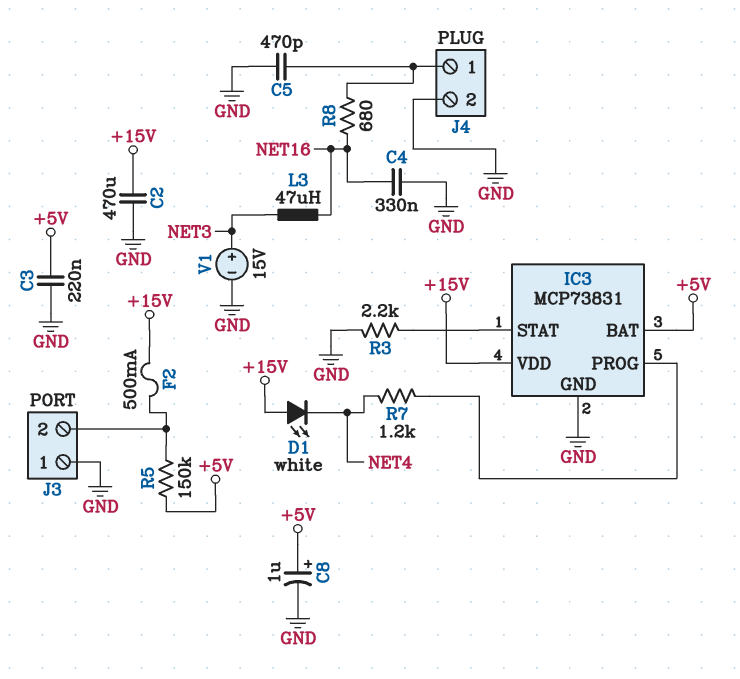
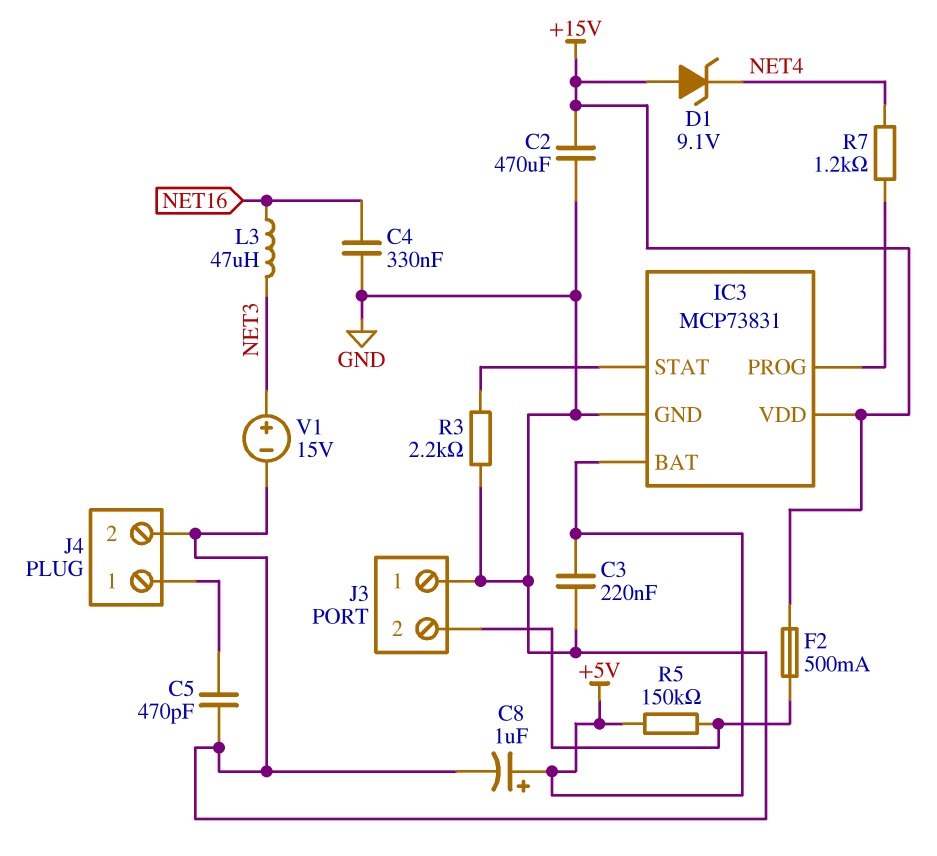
D1: LED white (A +15V, K NET4) -> zener 9.1V (A +15V, K NET4)
R8: 680 (J4/1, NET16) -> none

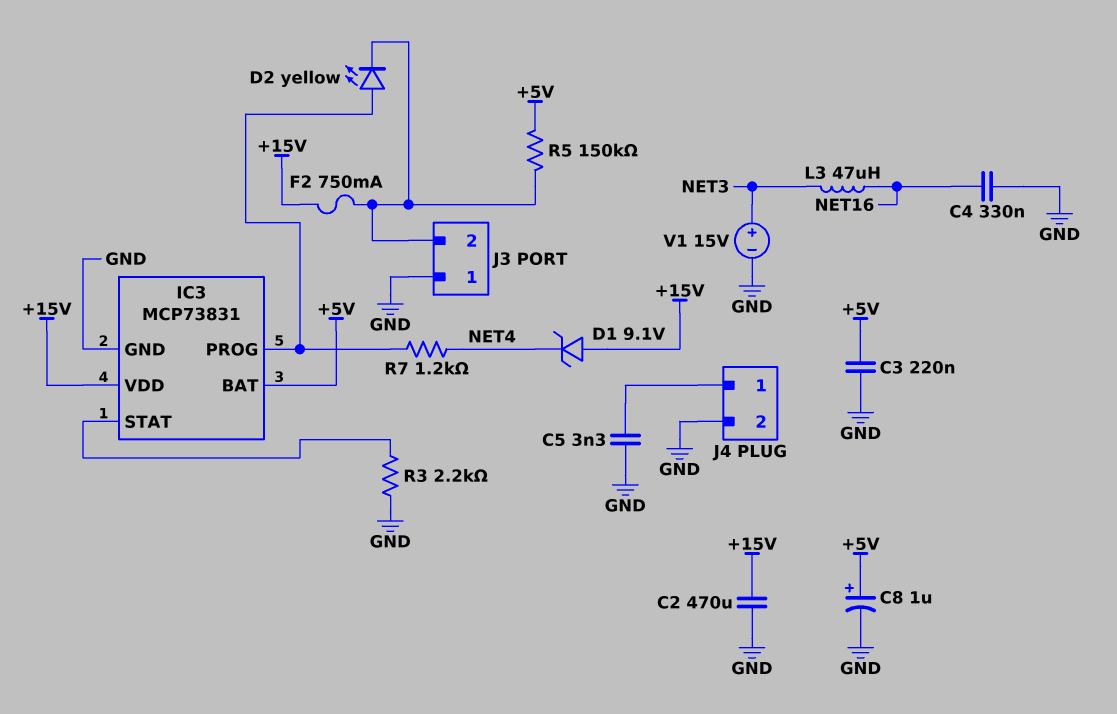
C5: 470pF (GND, J4/1) -> 3.3nF (GND, J4/1)
D2: none -> LED yellow (A IC3/PROG, K J3/2)
F2: 500mA (+15V, J3/2) -> 750mA (+15V, J3/2)

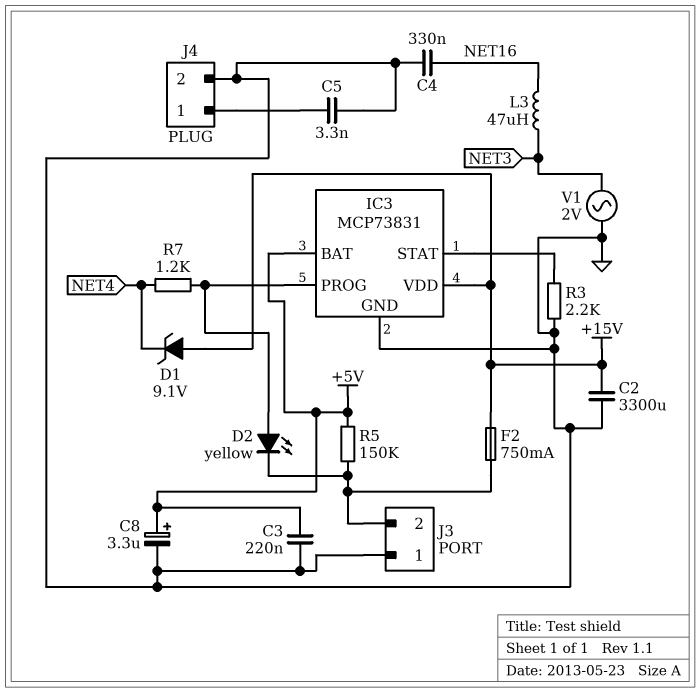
C2: 470uF (+15V, GND) -> 3300uF (+15V, GND)
C8: 1uF (plus +5V, minus GND) -> 3.3uF (plus +5V, minus GND)
V1: 15V (plus NET3, minus GND) -> AC 2V (GND, NET3)

